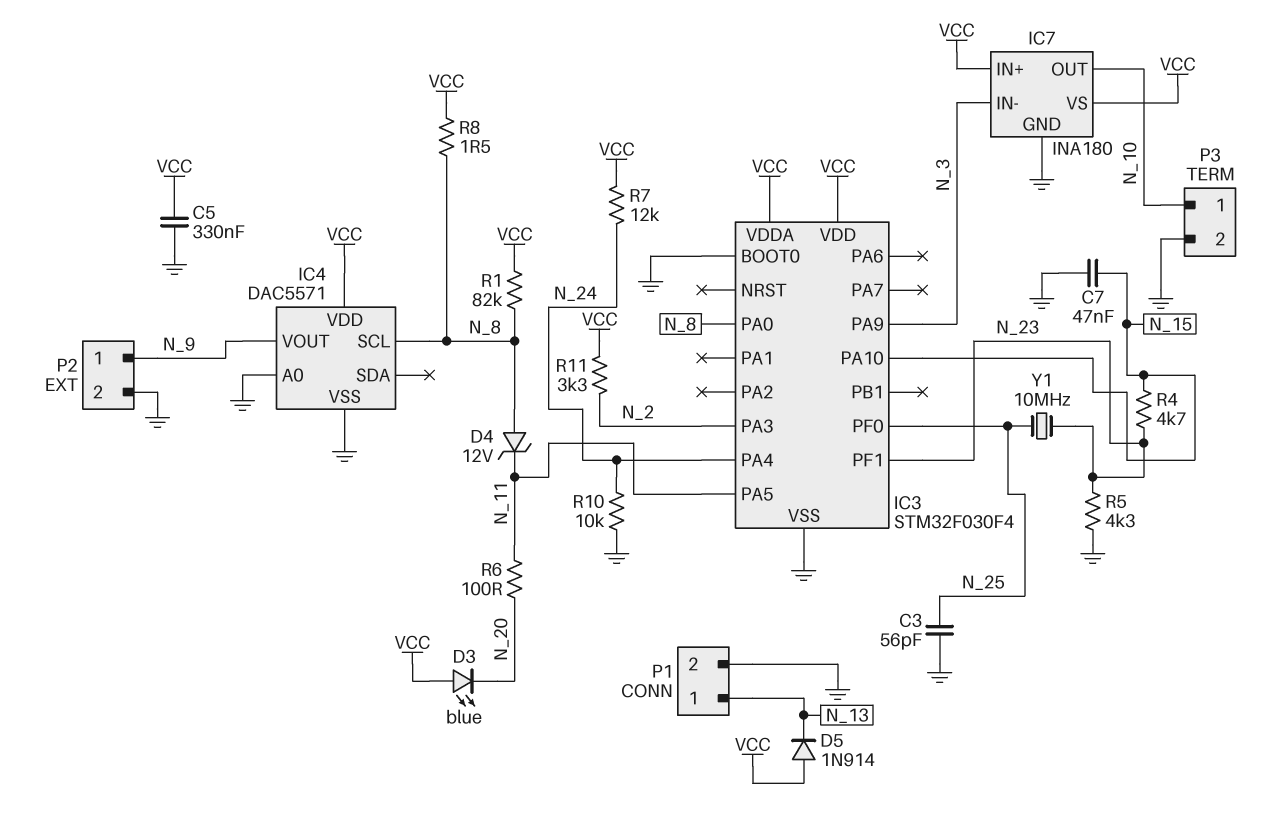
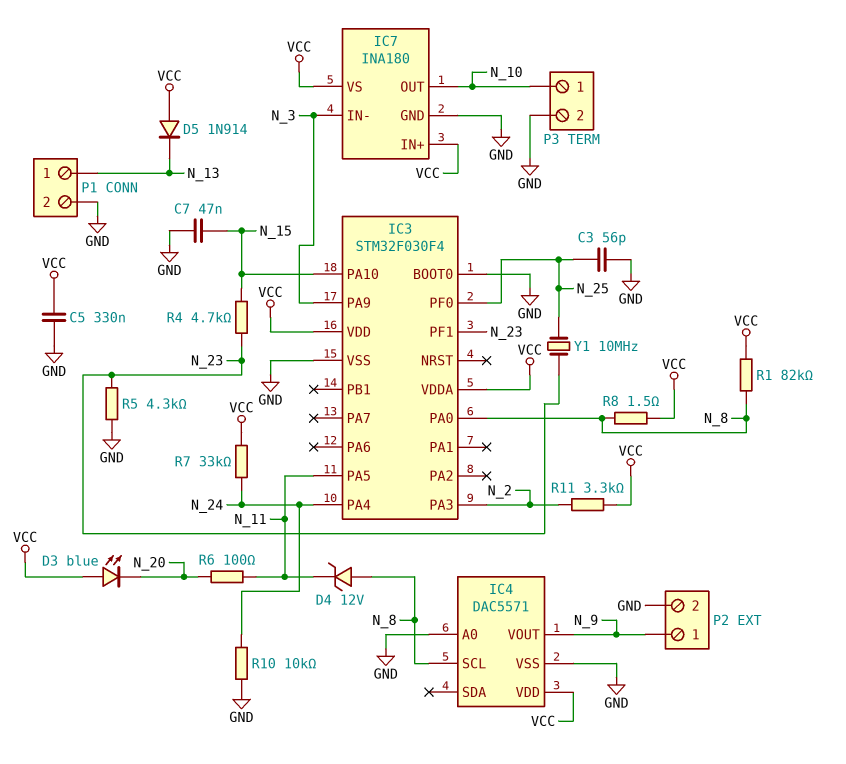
R7: 12k (N_24, VCC) -> 33k (N_24, VCC)

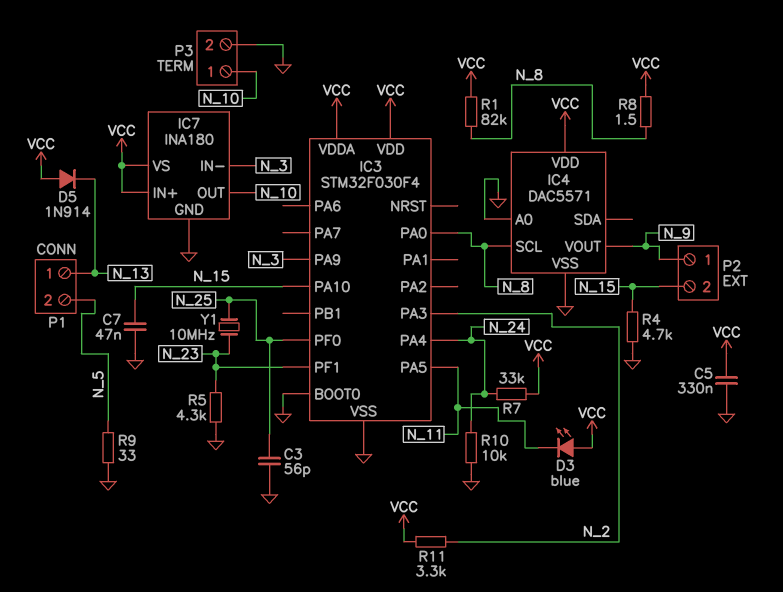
D3: LED blue (A VCC, K N_20) -> LED blue (A VCC, K N_11)
D4: zener 12V (A N_8, K N_11) -> none
P1 pin 2: GND -> N_5
P2 pin 2: GND -> N_15
R4: 4.7k (N_15, N_23) -> 4.7k (GND, N_15)
R6: 100 (N_11, N_20) -> none
R9: none -> 33 (GND, N_5)

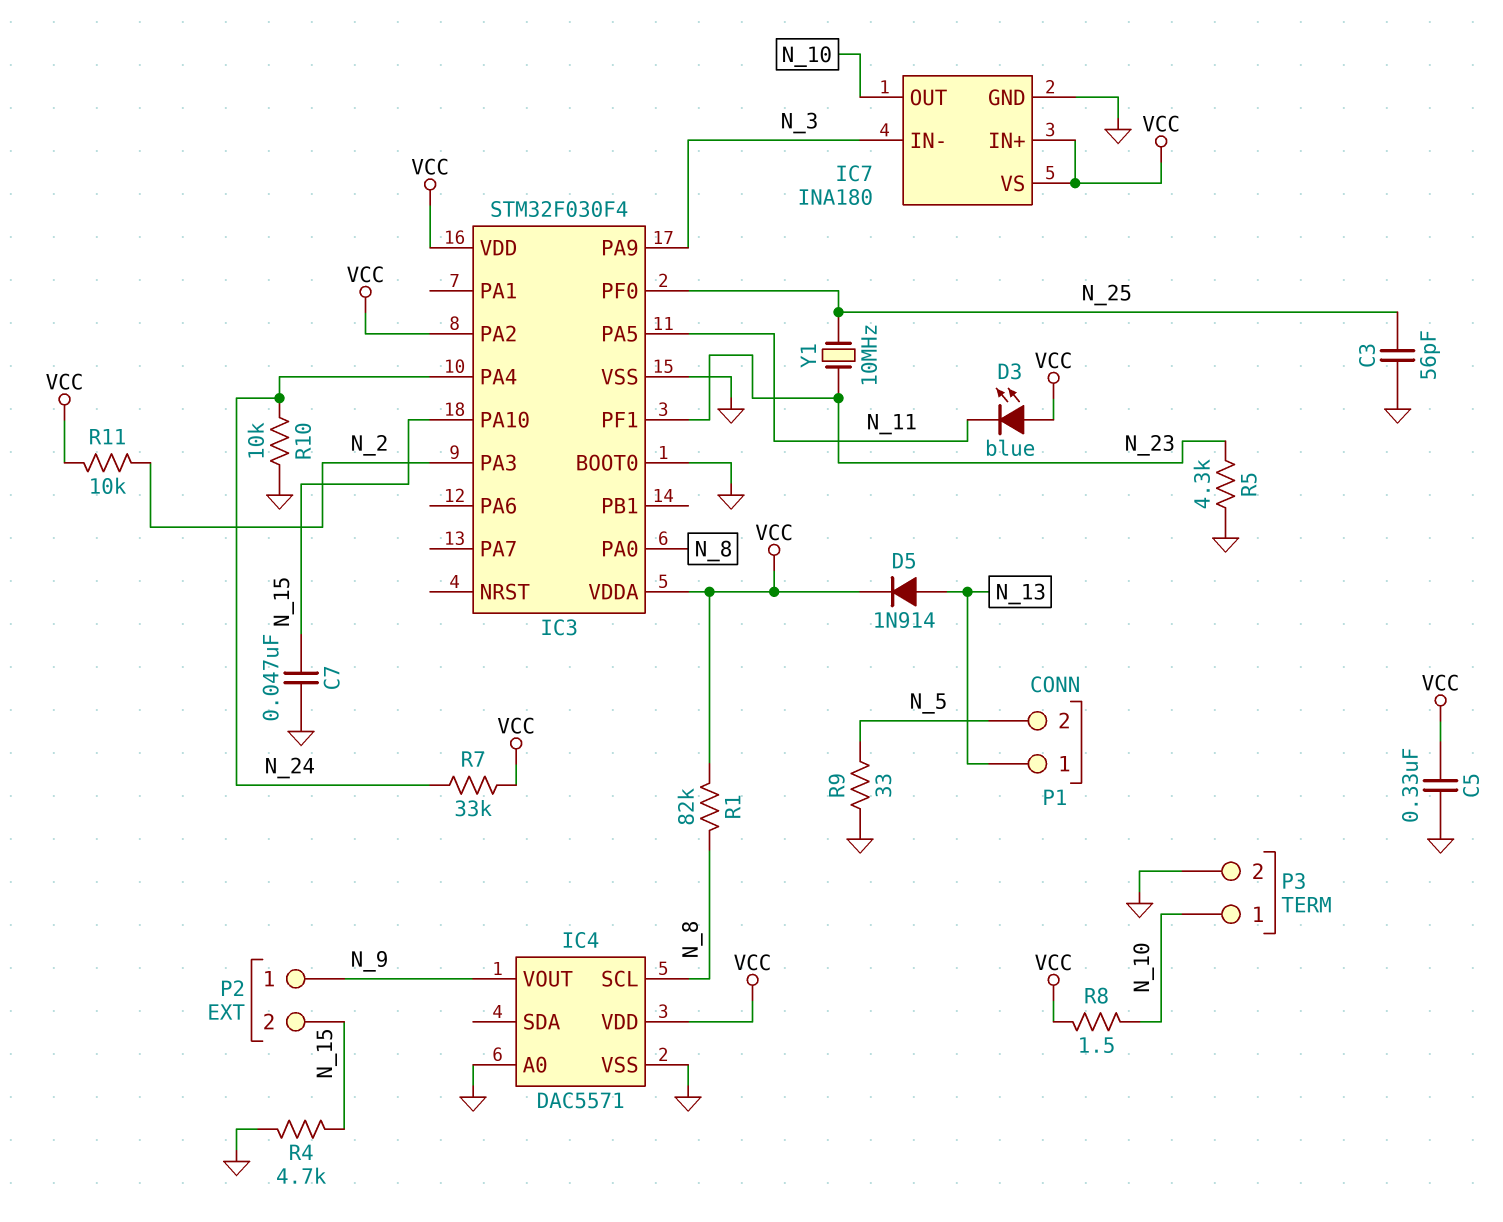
D5: diode 1N914 (A VCC, K N_13) -> diode 1N914 (A N_13, K VCC)
IC3 pin PA2: none -> VCC
R8: 1.5 (N_8, VCC) -> 1.5 (N_10, VCC)
R11: 3.3k (N_2, VCC) -> 10k (N_2, VCC)

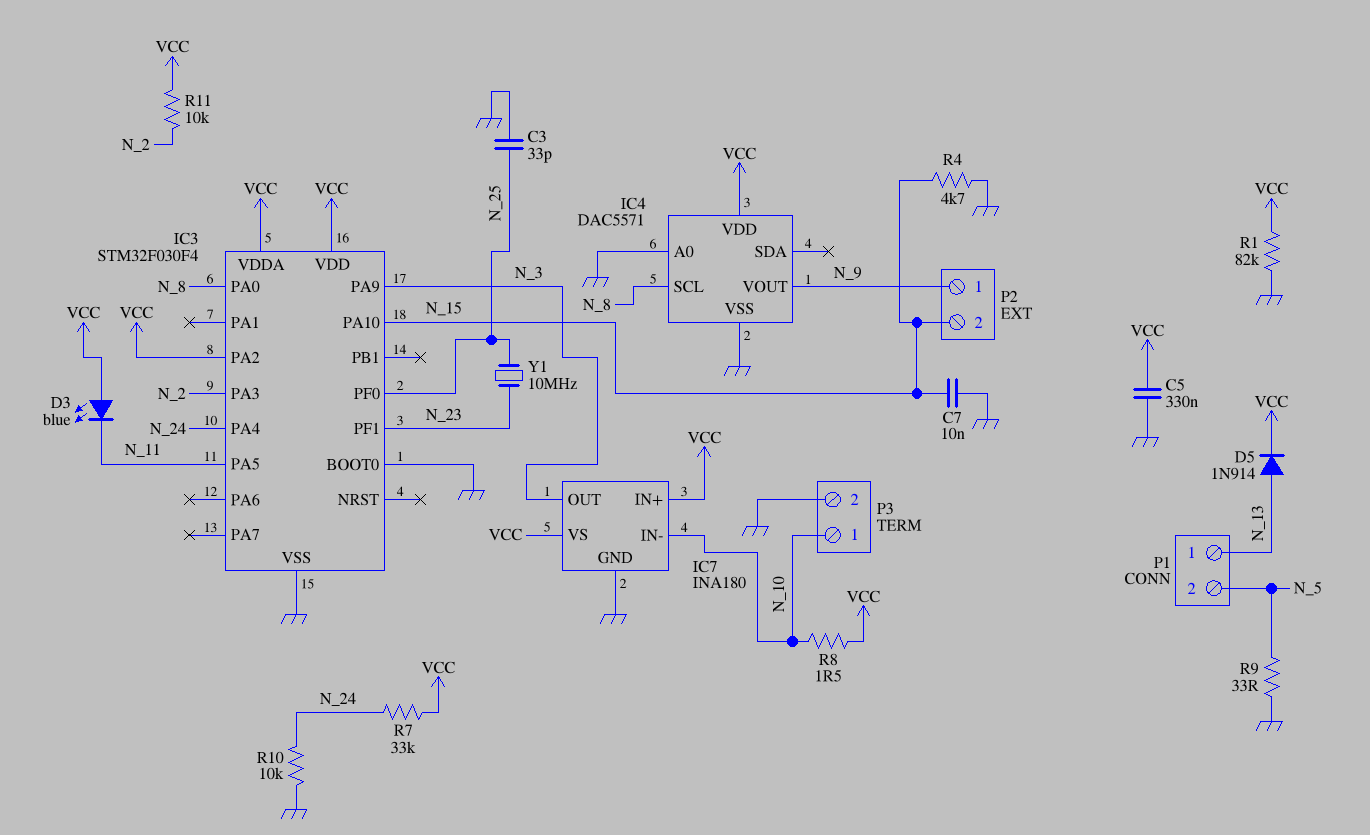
C3: 56pF (GND, N_25) -> 33pF (GND, N_25)
C7: 47nF (GND, N_15) -> 10nF (GND, N_15)
IC7 pin IN-: N_3 -> N_10
IC7 pin OUT: N_10 -> N_3
R1: 82k (N_8, VCC) -> 82k (GND, VCC)
R5: 4.3k (GND, N_23) -> none

